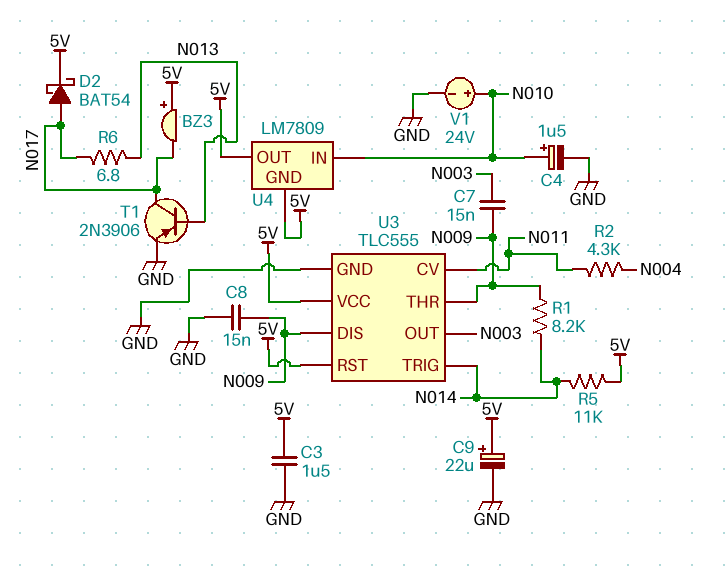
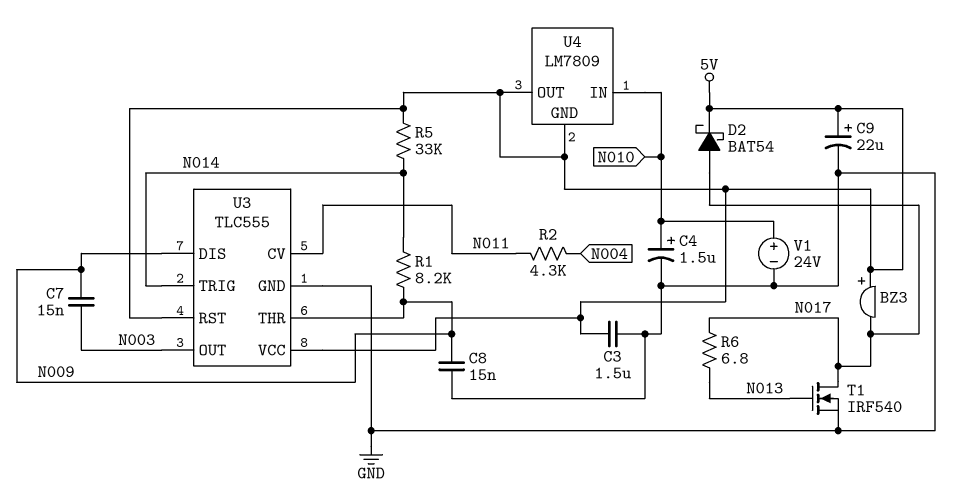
R5: 11k (5V, N014) -> 33k (5V, N014)
T1: PNP 2N3906 (B N013, C N017, E GND) -> NMOS IRF540 (G N013, D N017, S GND)

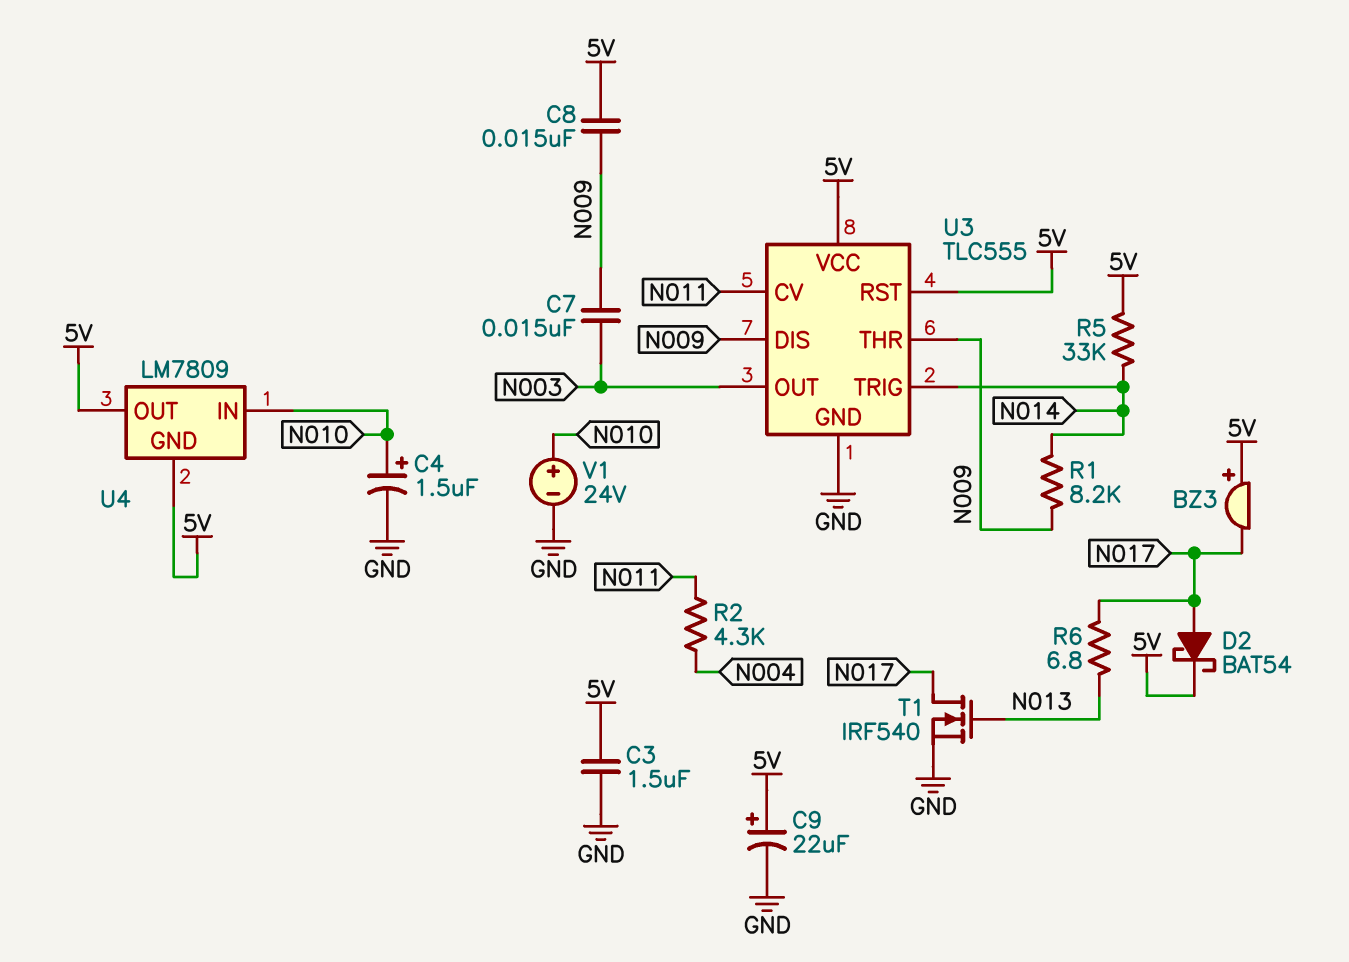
C8: 15nF (GND, N009) -> 15nF (5V, N009)

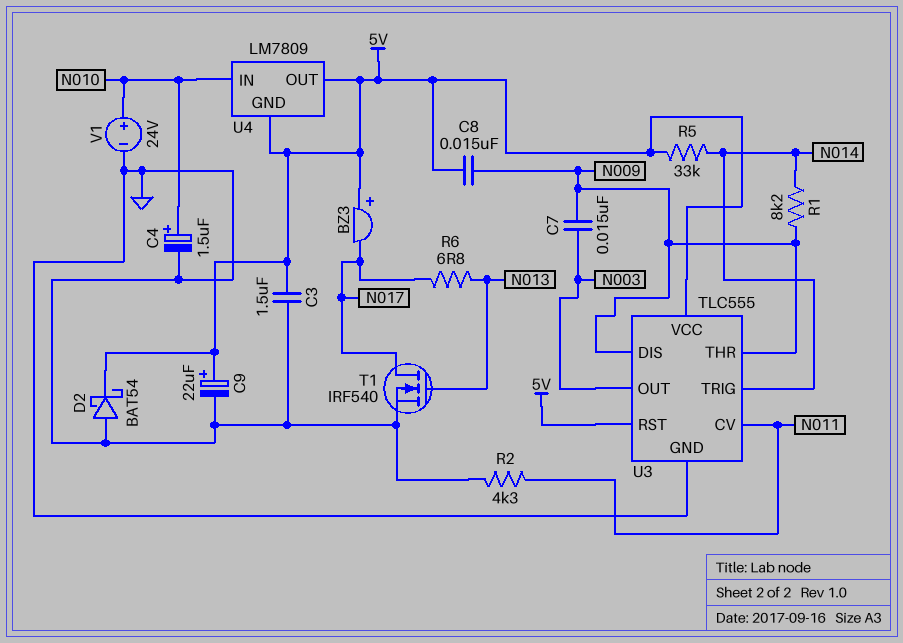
D2: schottky BAT54 (A N017, K 5V) -> schottky BAT54 (A GND, K 5V)
R2: 4.3k (N004, N011) -> 4.3k (GND, N011)

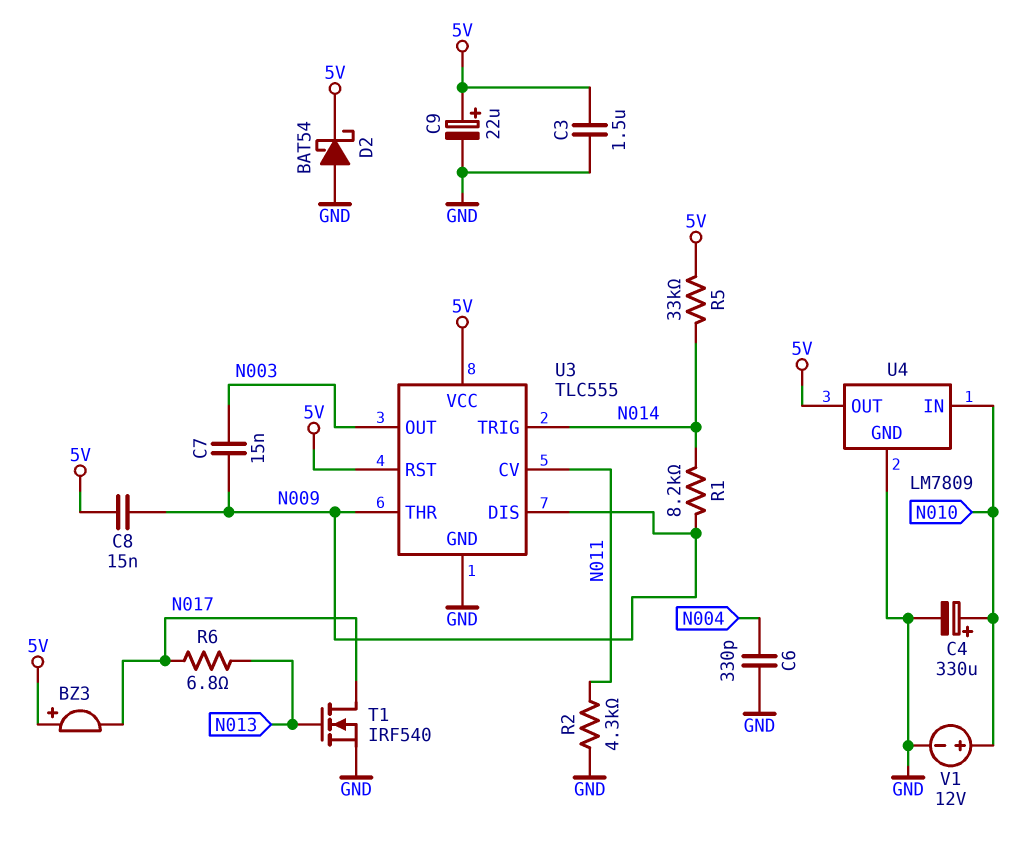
C4: 1.5uF (plus N010, minus GND) -> 330uF (plus N010, minus GND)
C6: none -> 330pF (GND, N004)
U4 pin GND: 5V -> GND
V1: 24V (plus N010, minus GND) -> 12V (plus N010, minus GND)

